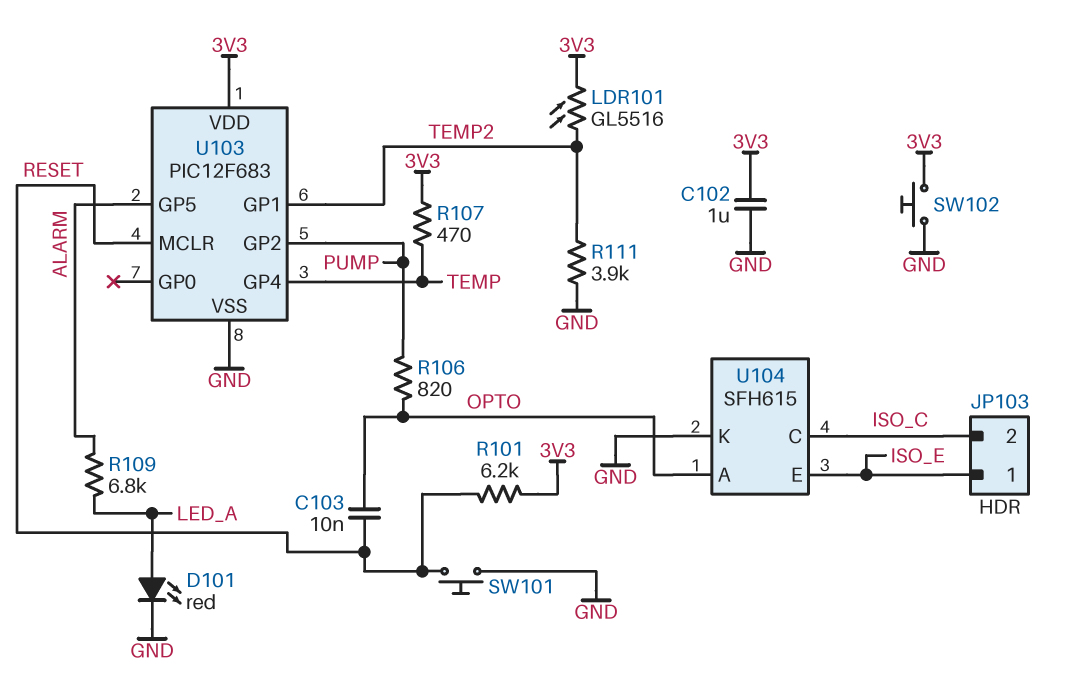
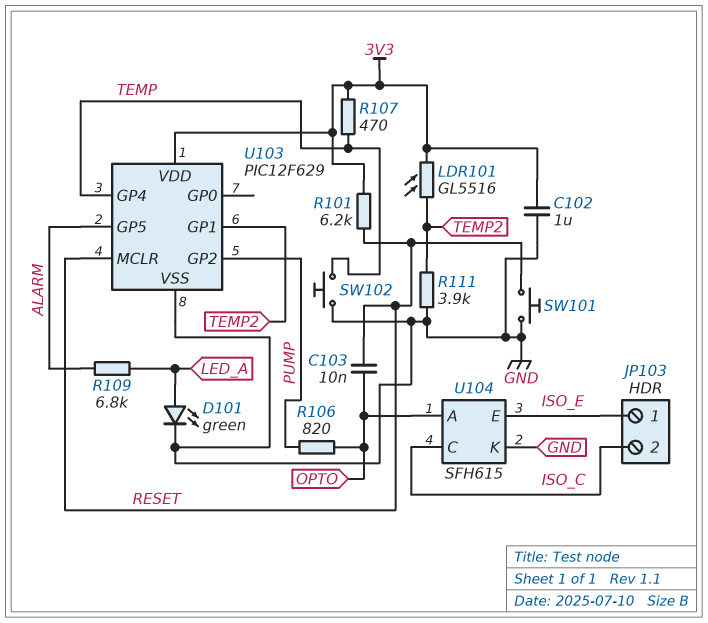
D101: LED red (A LED_A, K GND) -> LED green (A LED_A, K GND)
SW102: button (3V3, GND) -> button (GND, TEMP)
U103: PIC12F683 -> PIC12F629

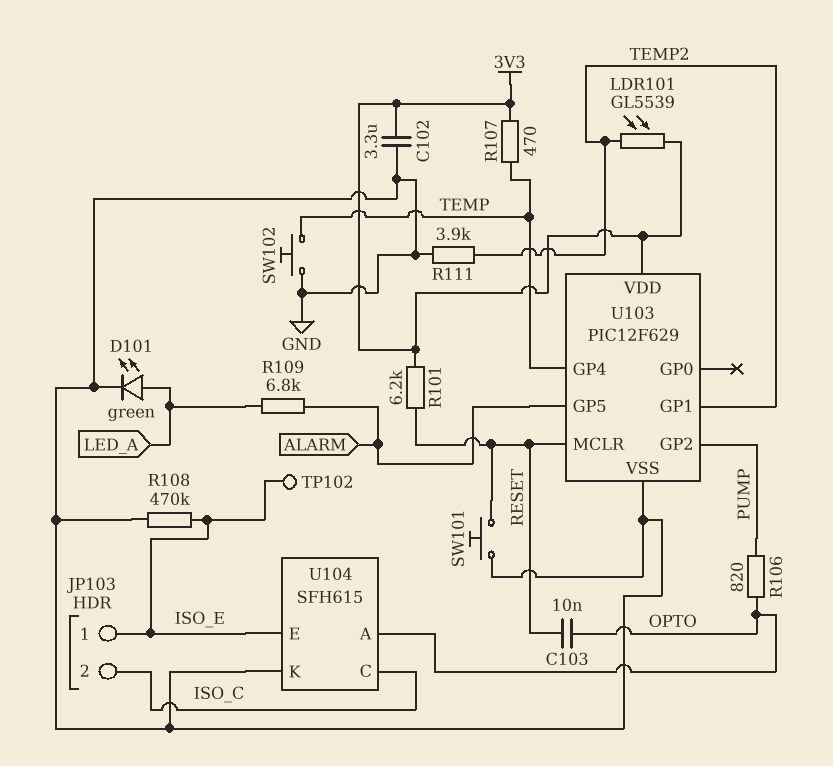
C102: 1uF (3V3, GND) -> 3.3uF (3V3, GND)
LDR101: GL5516 (3V3, TEMP2) -> GL5539 (3V3, TEMP2)
R108: none -> 470k (GND, ISO_E)
TP102: none -> test point (ISO_E)

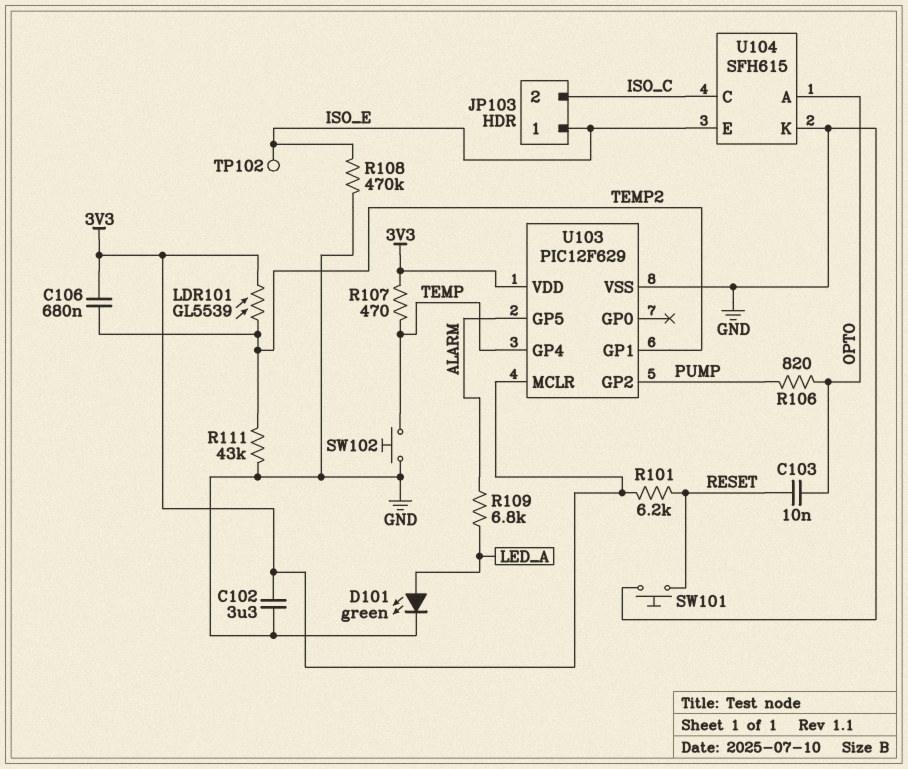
C106: none -> 680nF (3V3, TEMP2)
R111: 3.9k (GND, TEMP2) -> 43k (GND, TEMP2)
U103 pin MCLR: RESET -> 3V3

